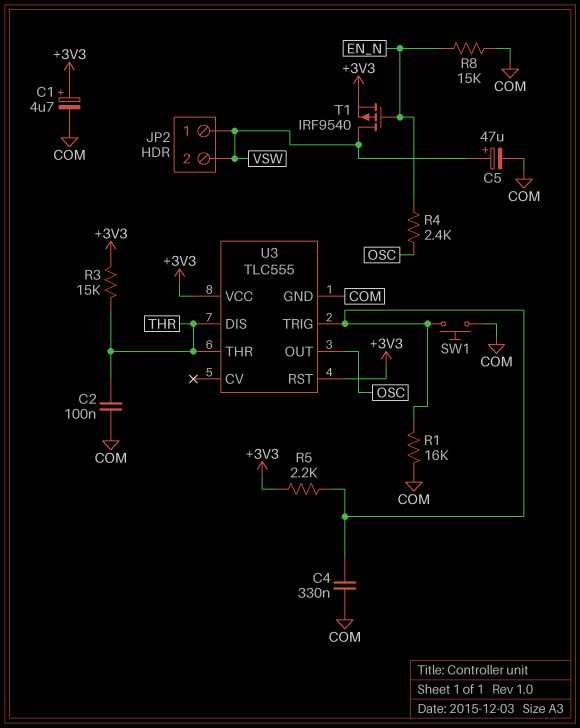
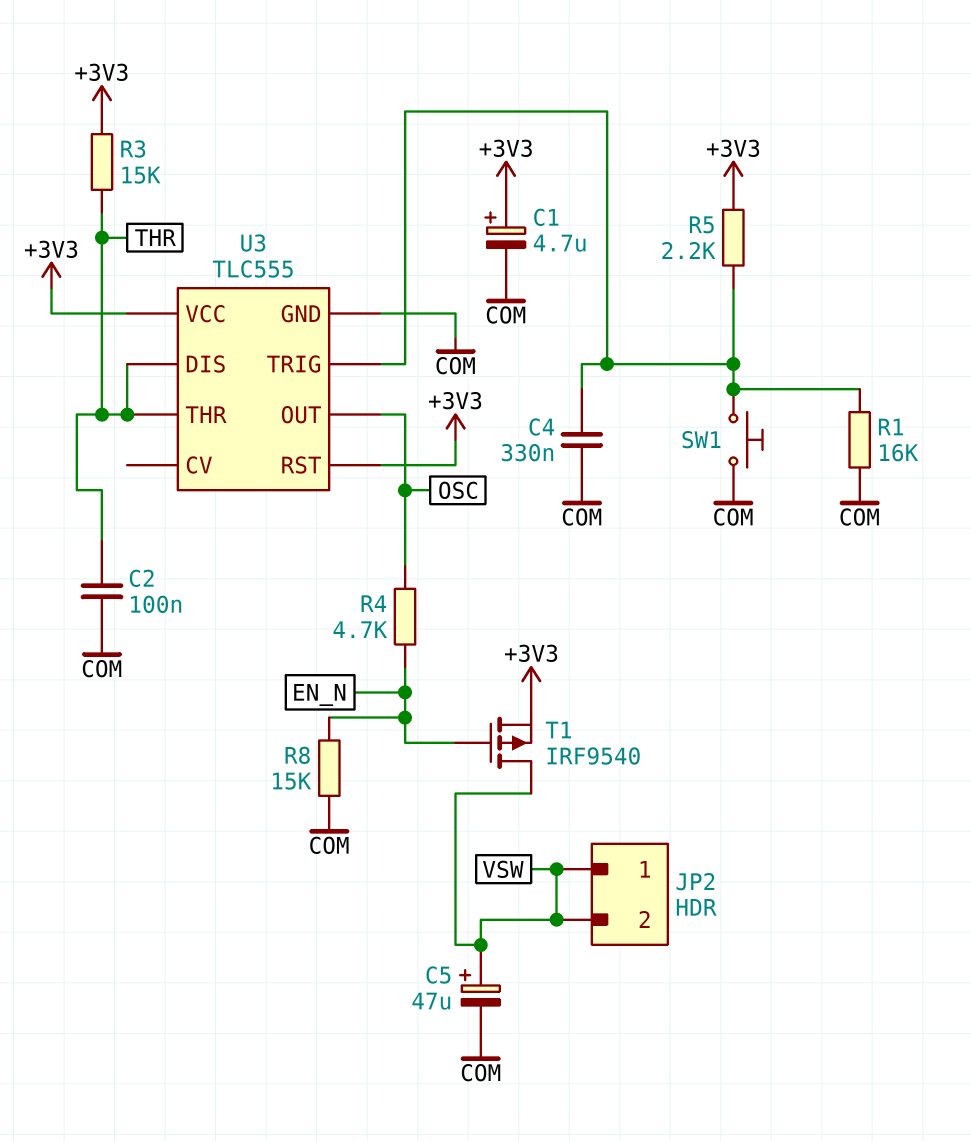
R4: 2.4k (EN_N, OSC) -> 4.7k (EN_N, OSC)

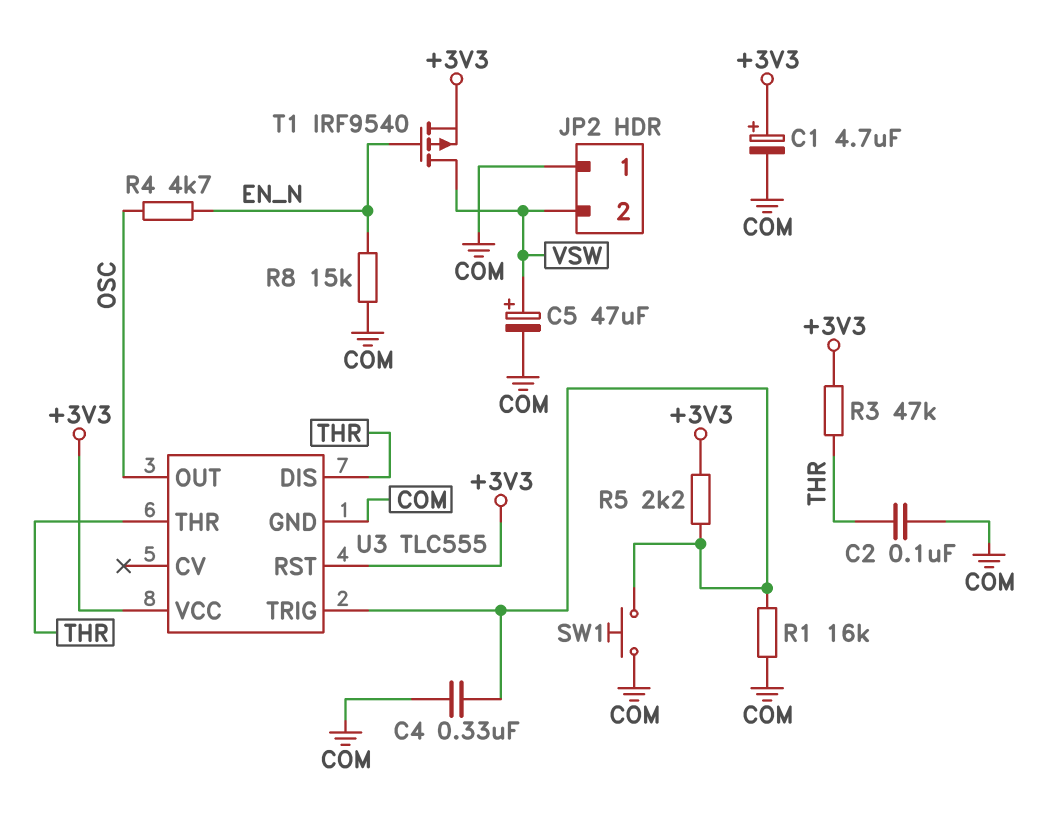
JP2 pin 1: VSW -> COM
R3: 15k (+3V3, THR) -> 47k (+3V3, THR)

